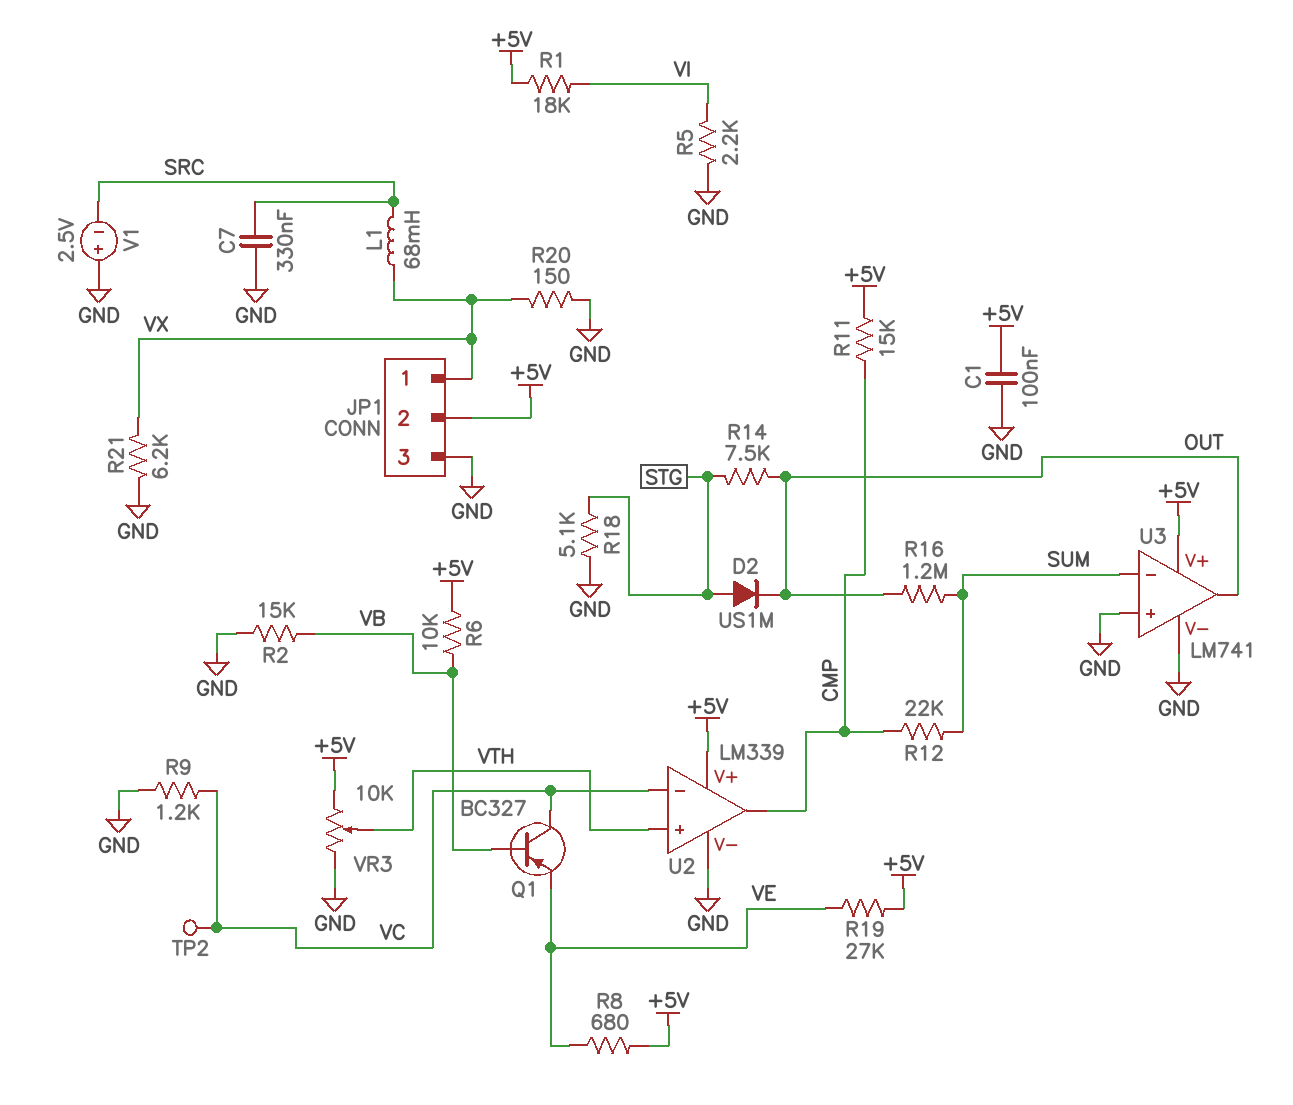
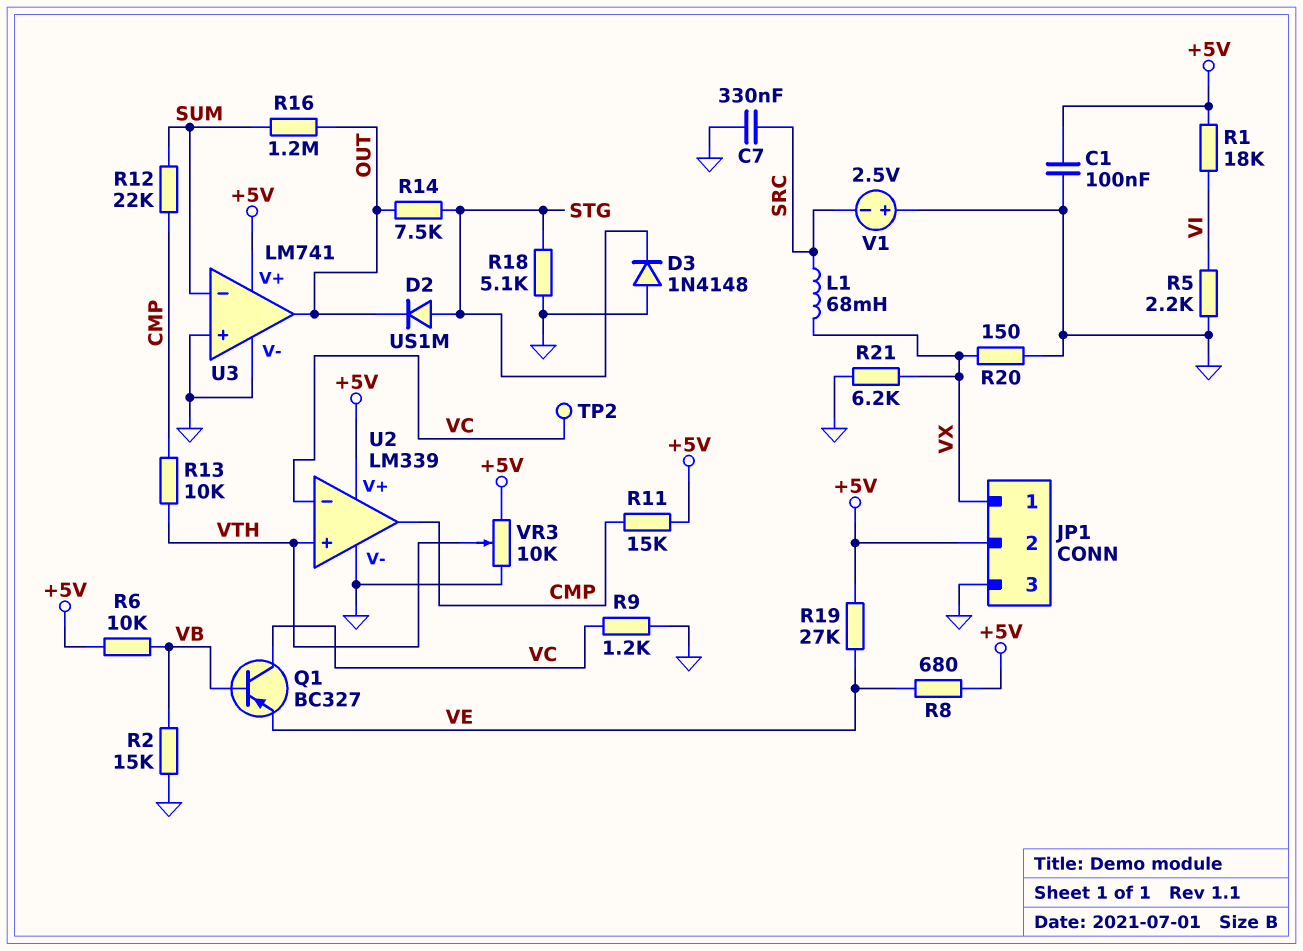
D3: none -> diode 1N4148 (A GND, K STG)
R13: none -> 10k (CMP, VTH)

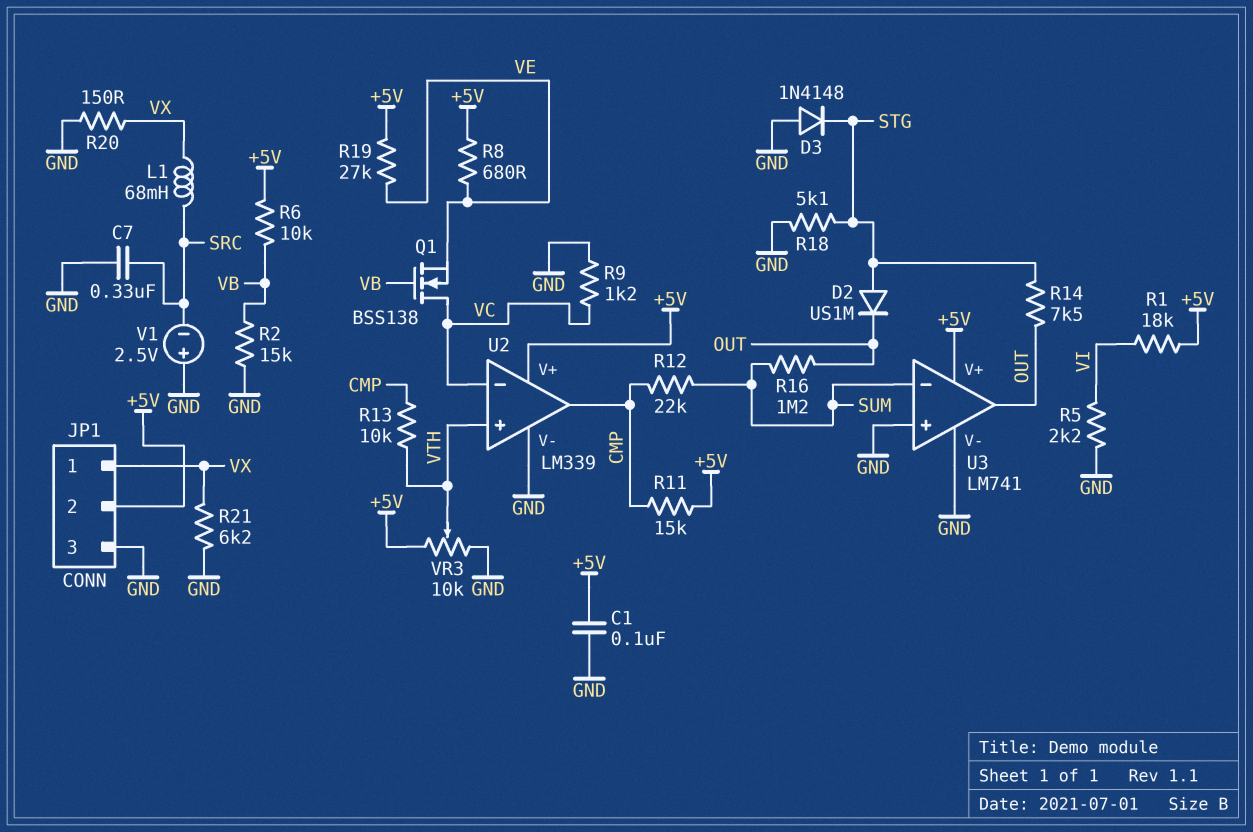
Q1: PNP BC327 (B VB, C VC, E VE) -> NMOS BSS138 (G VB, D VC, S VE)
TP2: test point (VC) -> none

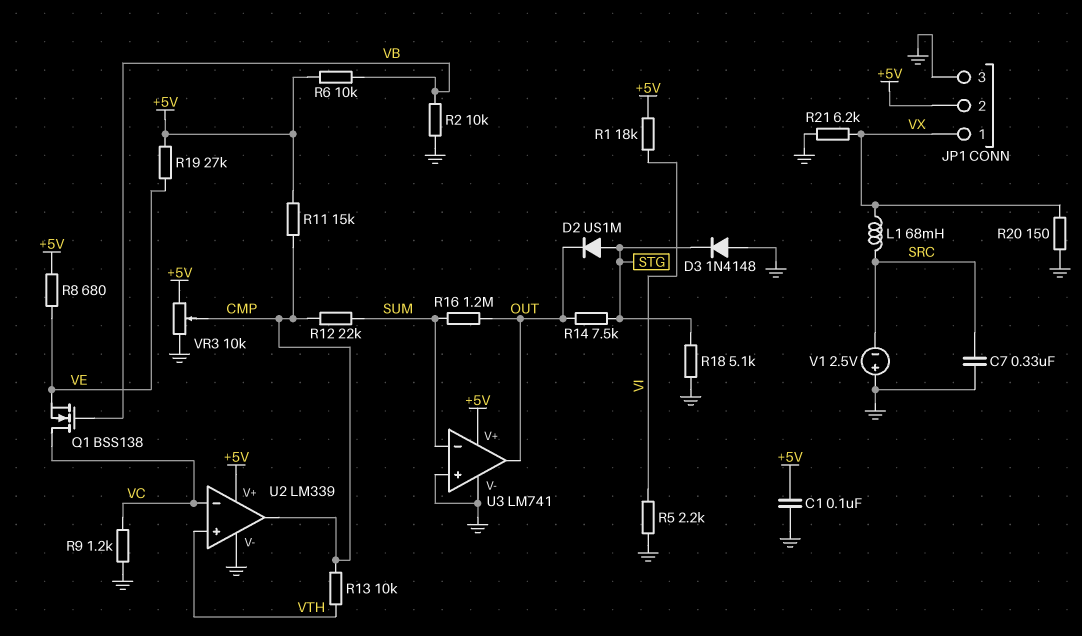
R2: 15k (GND, VB) -> 10k (GND, VB)
VR3: 10k (+5V, GND, wiper VTH) -> 10k (+5V, GND, wiper CMP)

